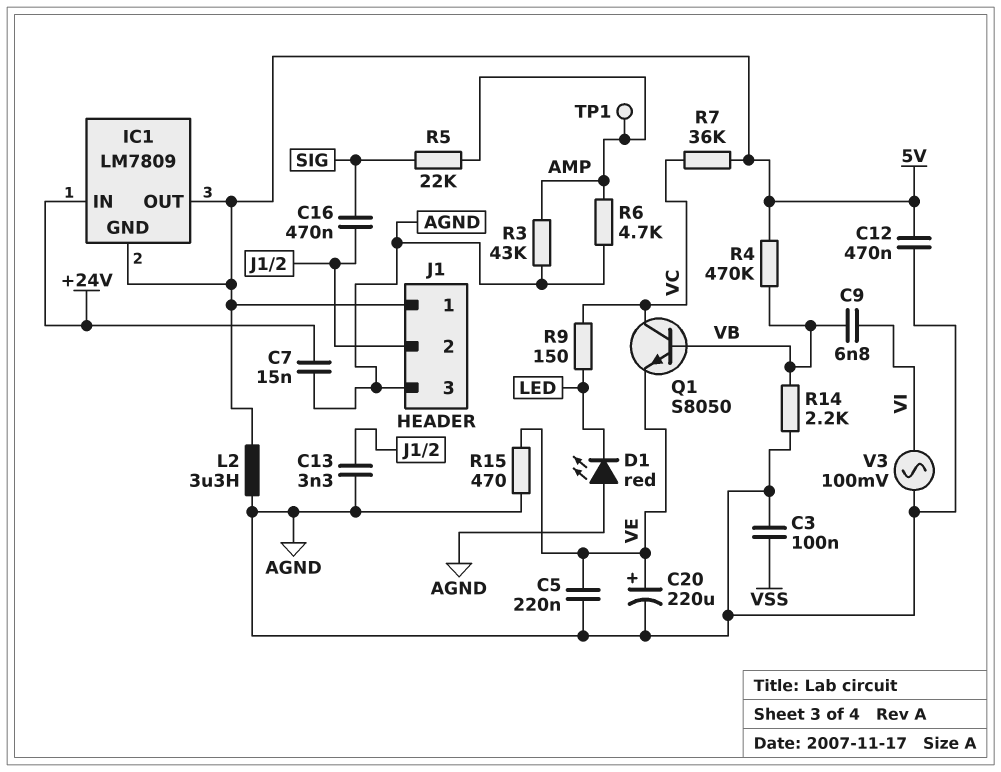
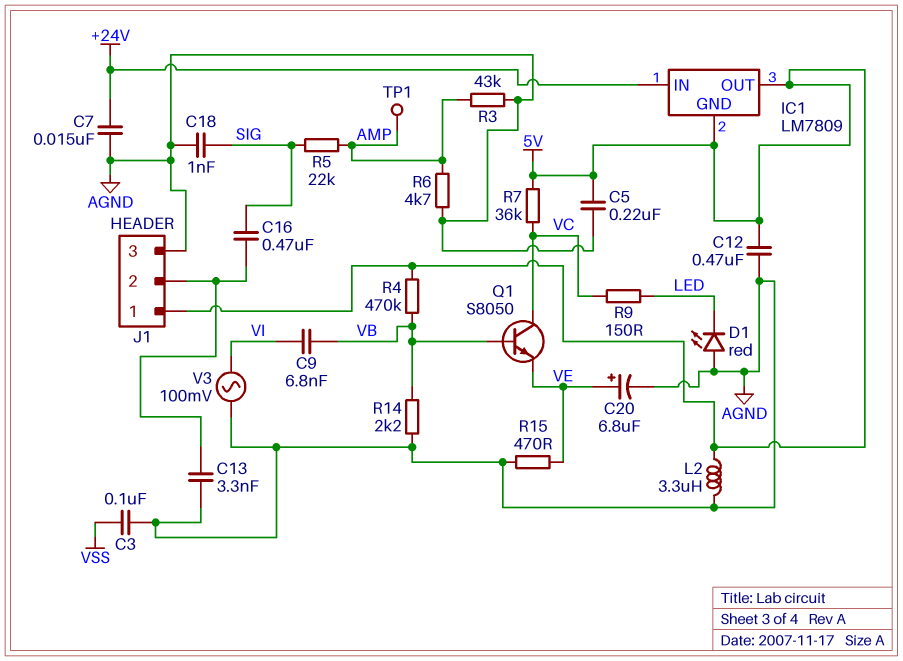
C5: 220nF (AGND, VE) -> 220nF (5V, AGND)
C18: none -> 1nF (AGND, SIG)
C20: 220uF (plus VE, minus AGND) -> 6.8uF (plus VE, minus AGND)

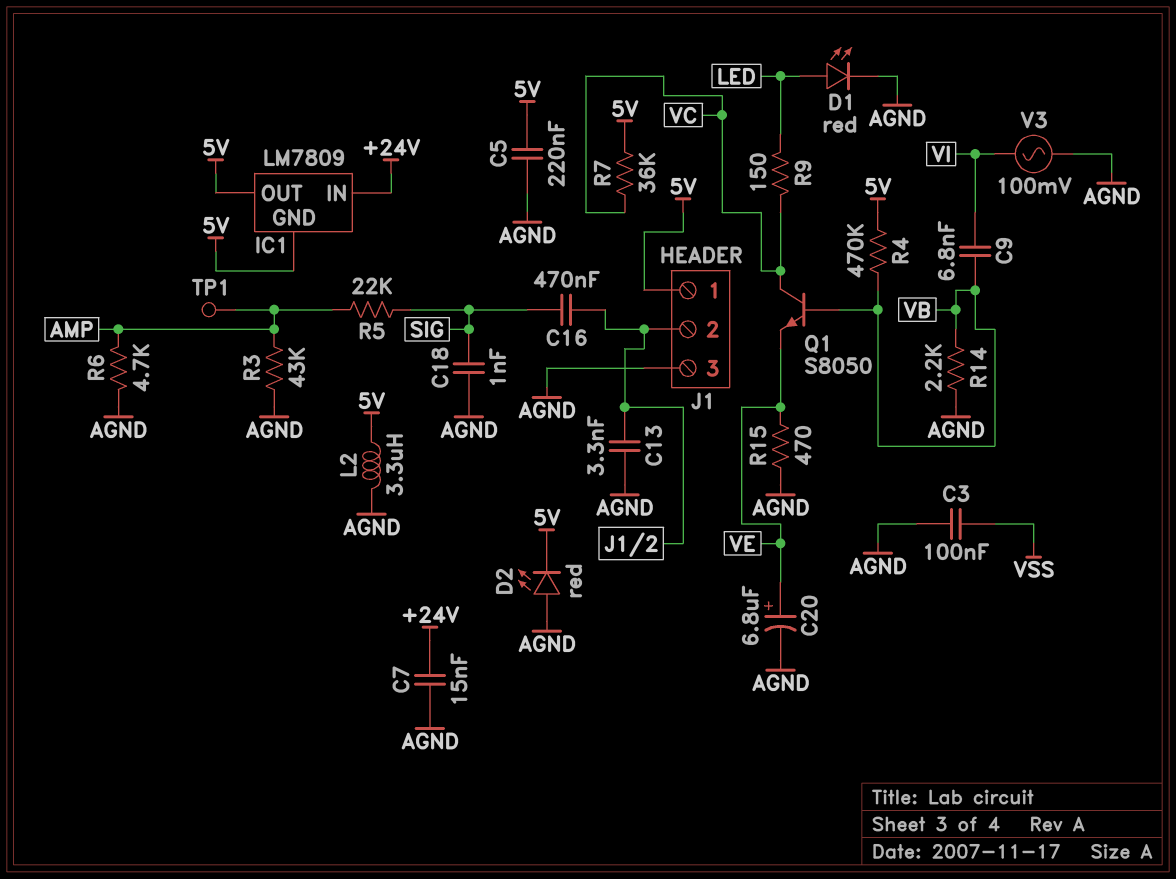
C12: 470nF (5V, AGND) -> none
D1: LED red (A AGND, K LED) -> LED red (A LED, K AGND)
D2: none -> LED red (A AGND, K 5V)

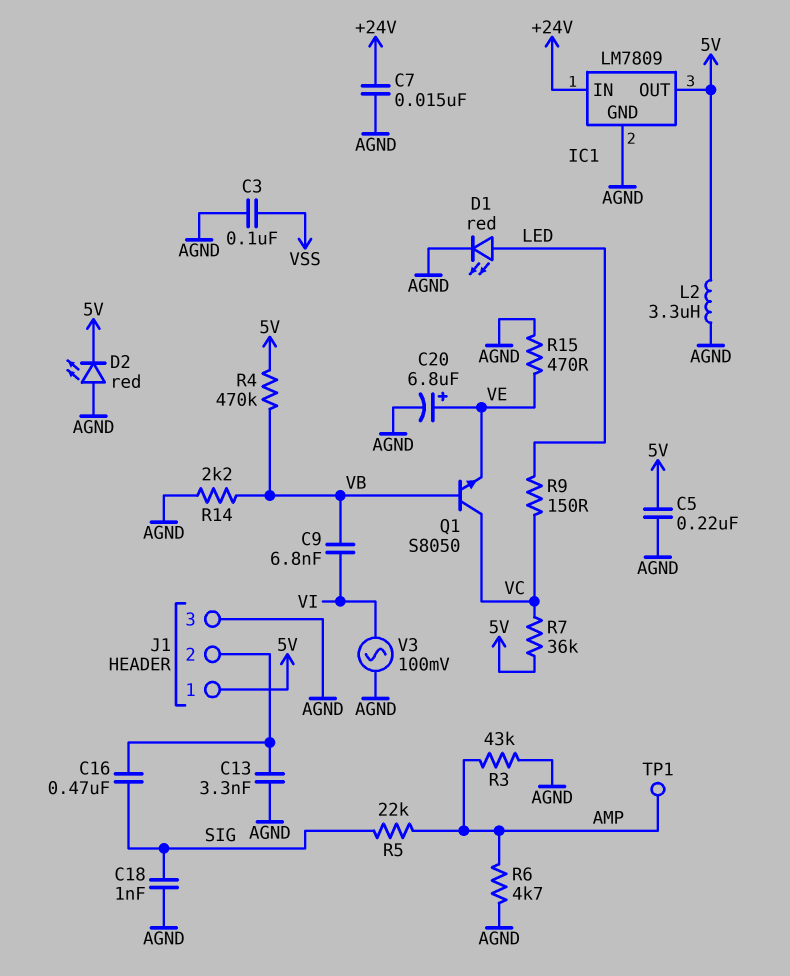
IC1 pin GND: 5V -> AGND

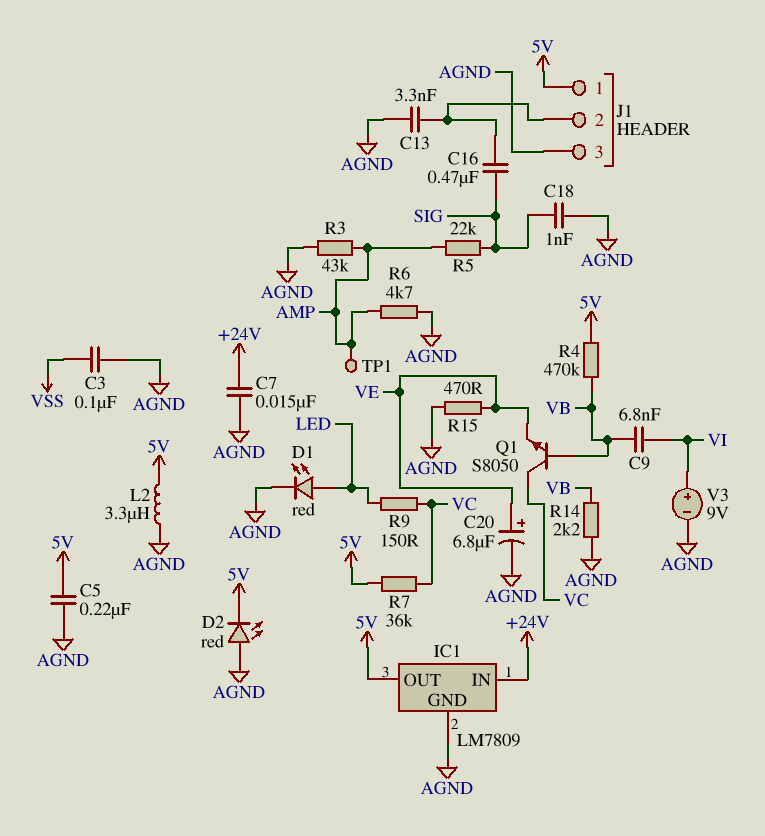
V3: AC 100mV (AGND, VI) -> 9V (plus VI, minus AGND)

